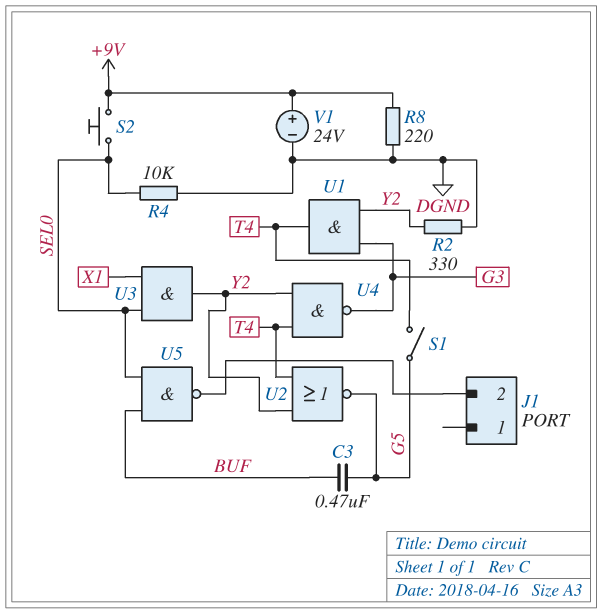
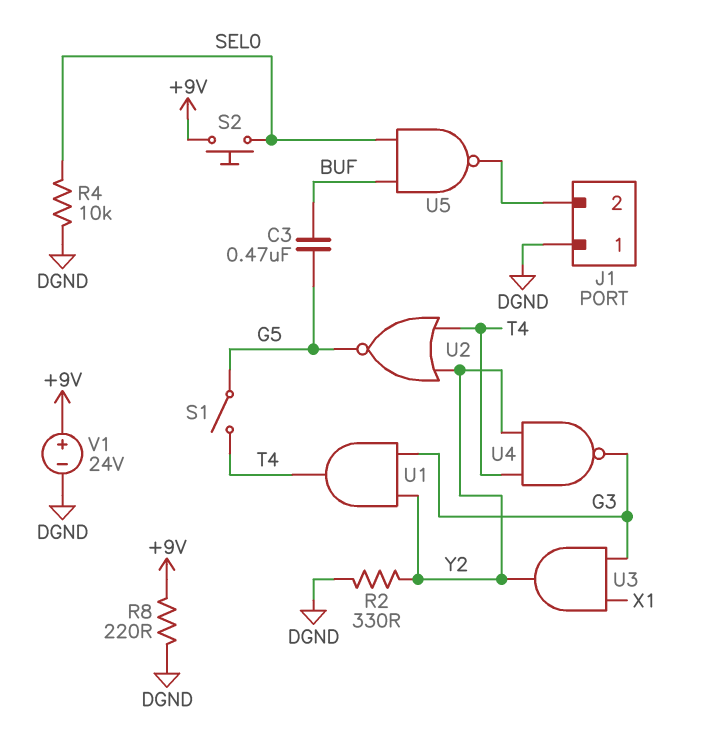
J1 pin 1: none -> DGND
U3: AND (in SEL0, in X1, out Y2) -> AND (in G3, in X1, out Y2)

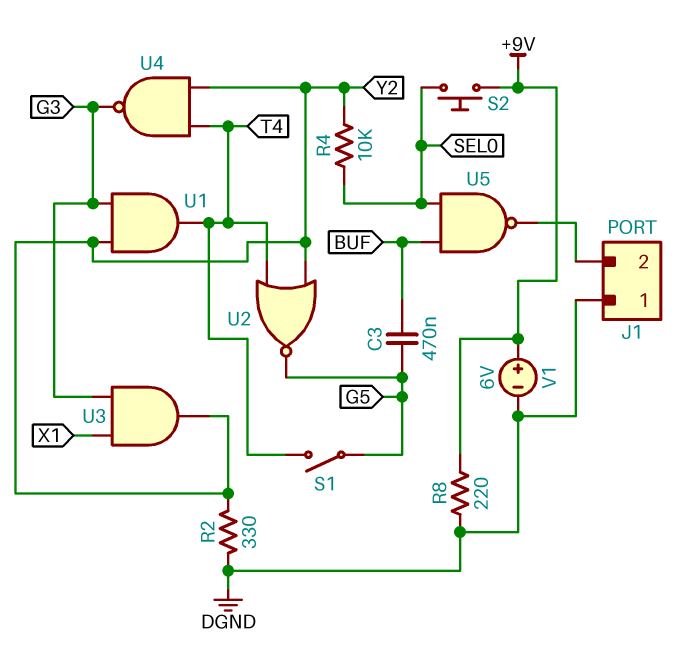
R4: 10k (DGND, SEL0) -> 10k (SEL0, Y2)
V1: 24V (plus +9V, minus DGND) -> 6V (plus +9V, minus DGND)

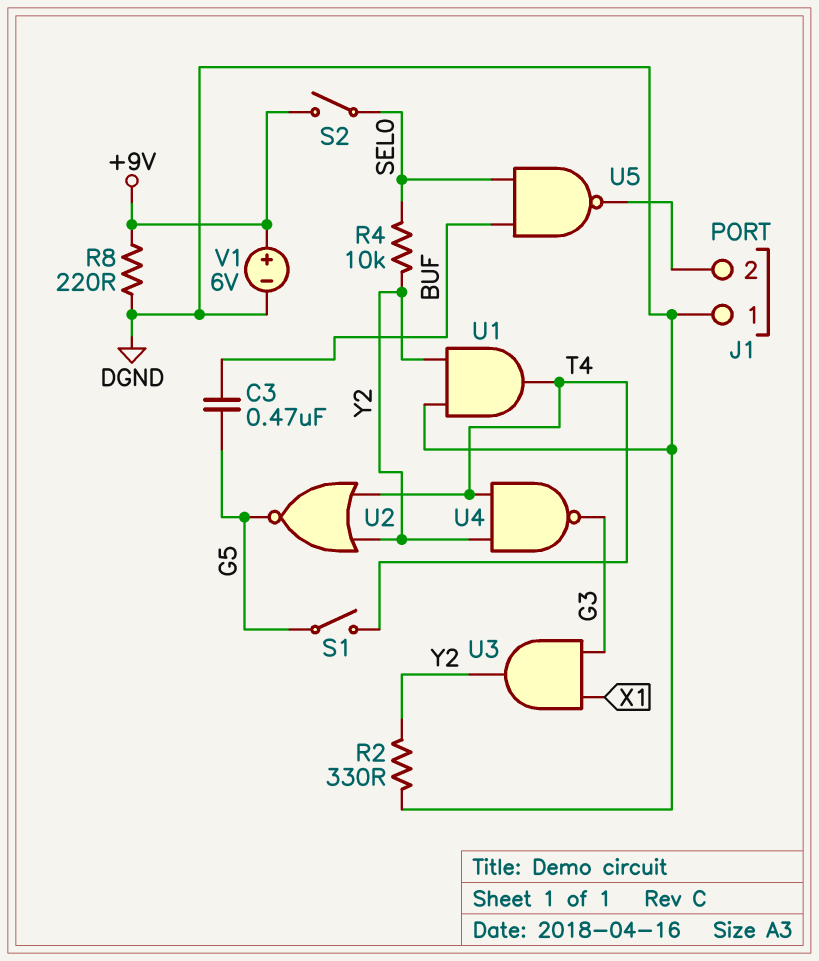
S2: button (+9V, SEL0) -> switch (+9V, SEL0)
U1: AND (in G3, in Y2, out T4) -> AND (in DGND, in Y2, out T4)

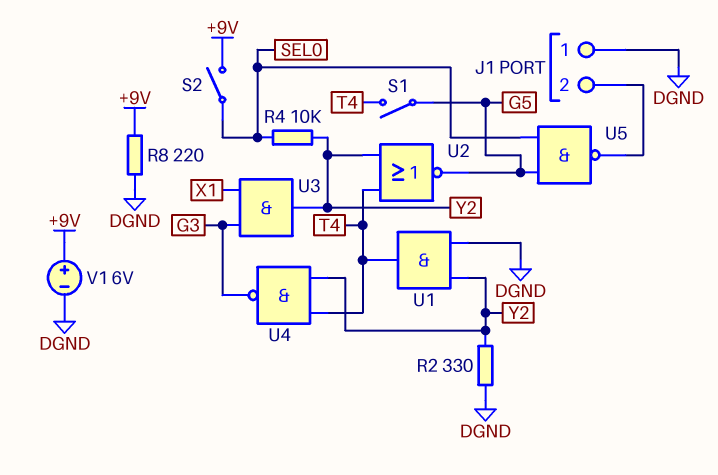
C3: 470nF (BUF, G5) -> none
U5: NAND (in BUF, in SEL0, out J1/2) -> NAND (in G5, in SEL0, out J1/2)

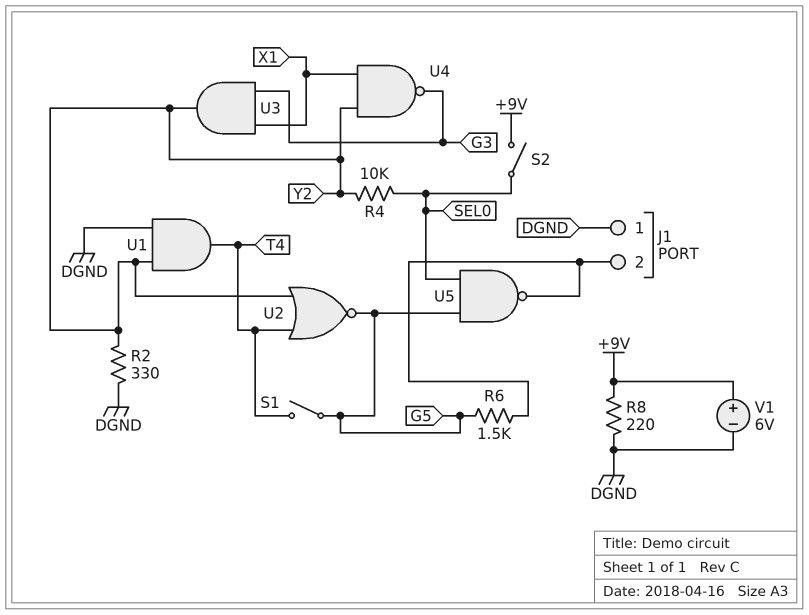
R6: none -> 1.5k (G5, J1/2)
U4: NAND (in T4, in Y2, out G3) -> NAND (in X1, in Y2, out G3)

